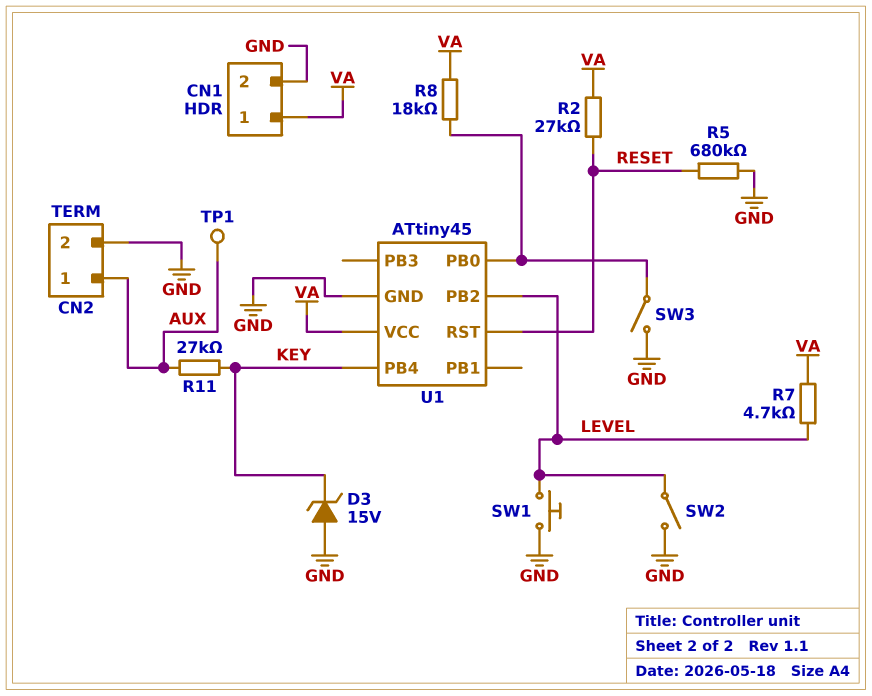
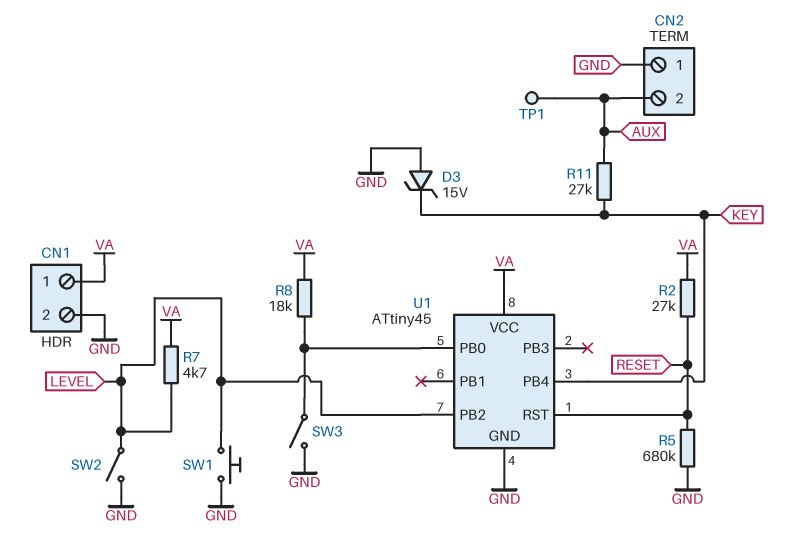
CN2 pin 1: AUX -> GND
CN2 pin 2: GND -> AUX

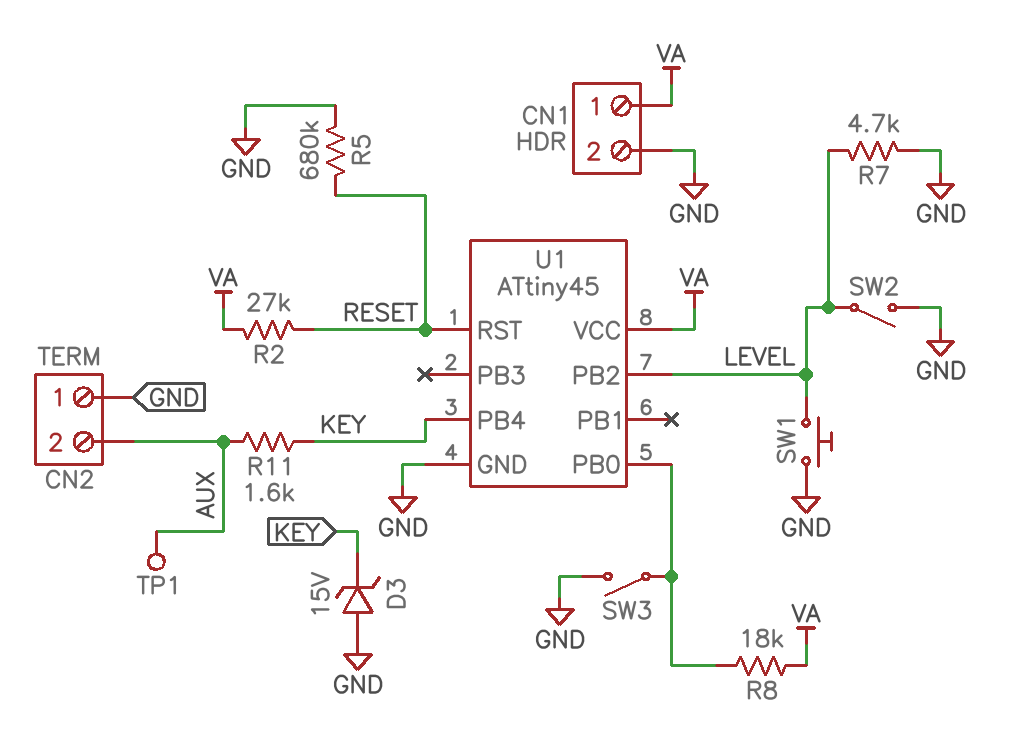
R7: 4.7k (LEVEL, VA) -> 4.7k (GND, LEVEL)
R11: 27k (AUX, KEY) -> 1.6k (AUX, KEY)

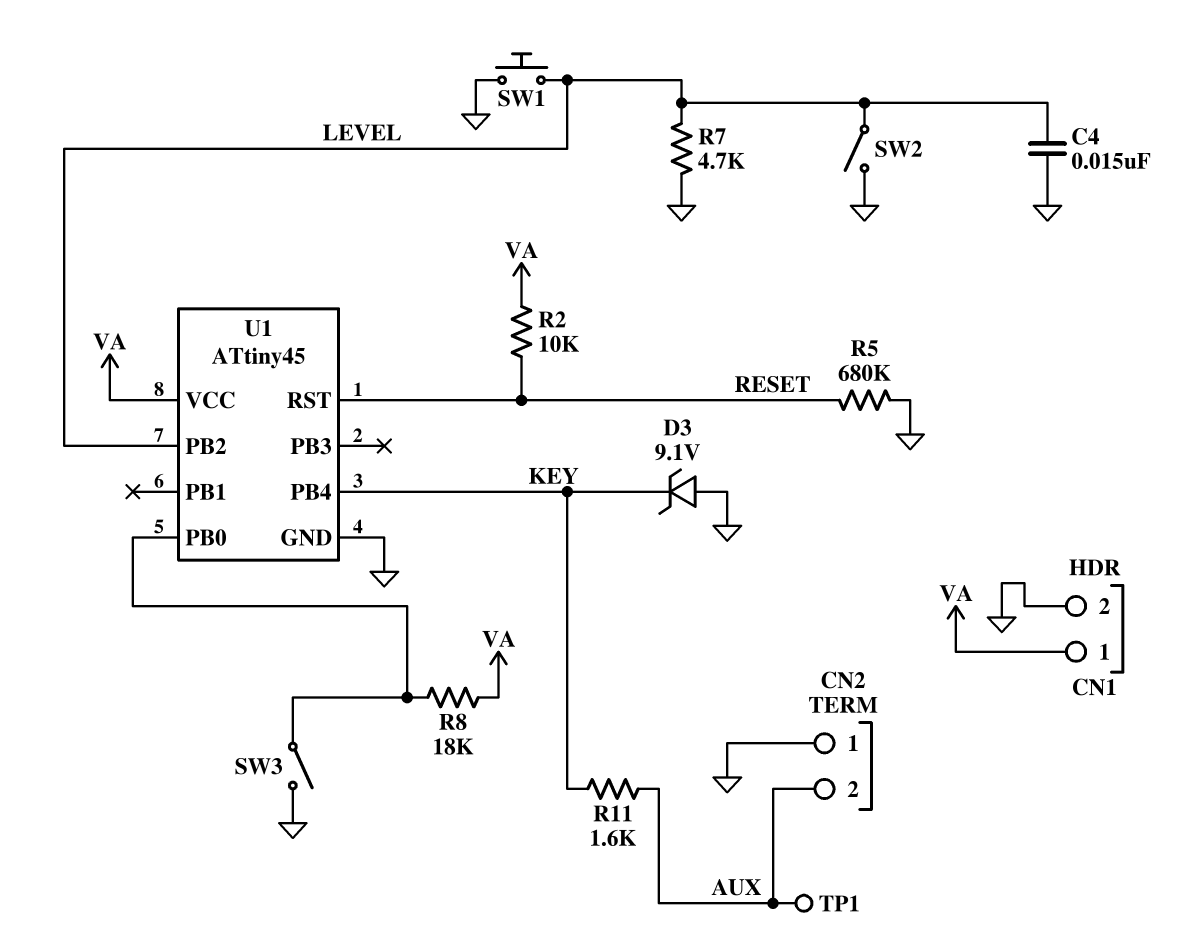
C4: none -> 15nF (GND, LEVEL)
D3: zener 15V (A GND, K KEY) -> zener 9.1V (A GND, K KEY)
R2: 27k (RESET, VA) -> 10k (RESET, VA)

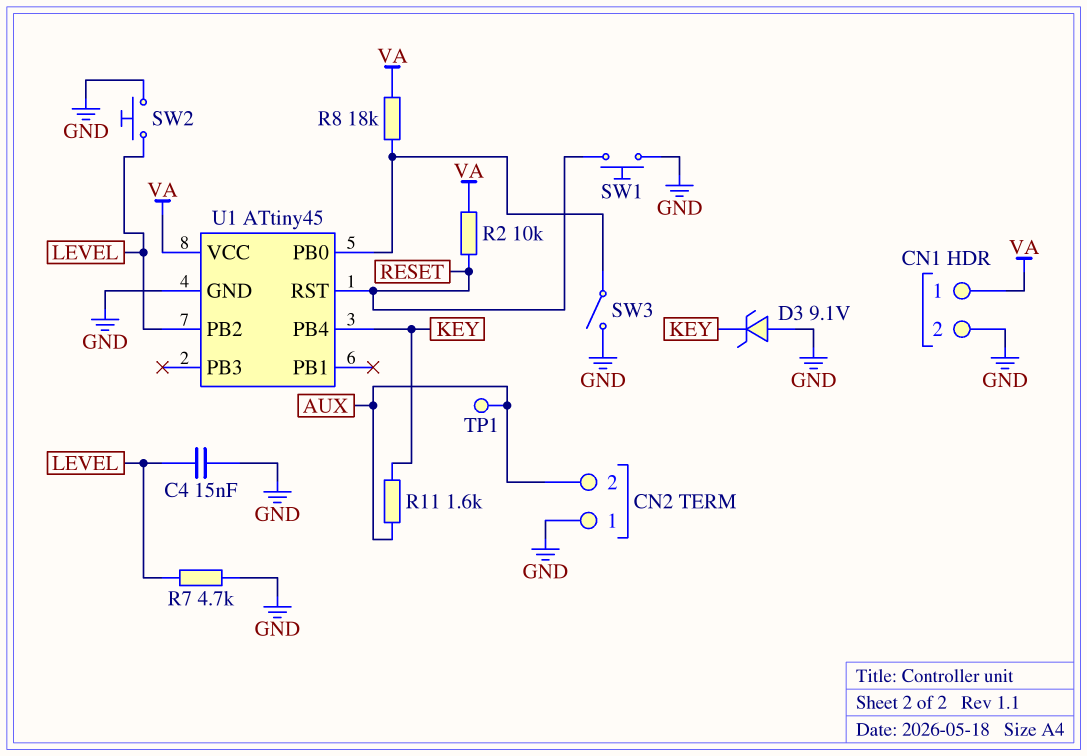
R5: 680k (GND, RESET) -> none
SW1: button (GND, LEVEL) -> button (GND, RESET)
SW2: switch (GND, LEVEL) -> button (GND, LEVEL)

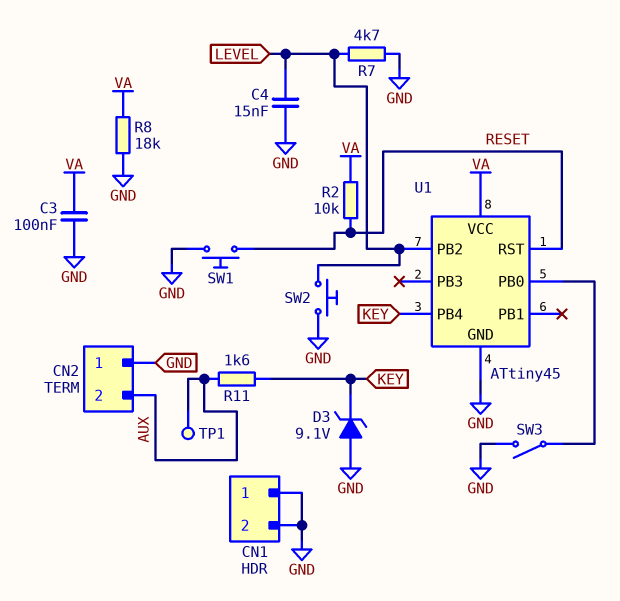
C3: none -> 100nF (GND, VA)
CN1 pin 1: VA -> GND
R8: 18k (U1/PB0, VA) -> 18k (GND, VA)

